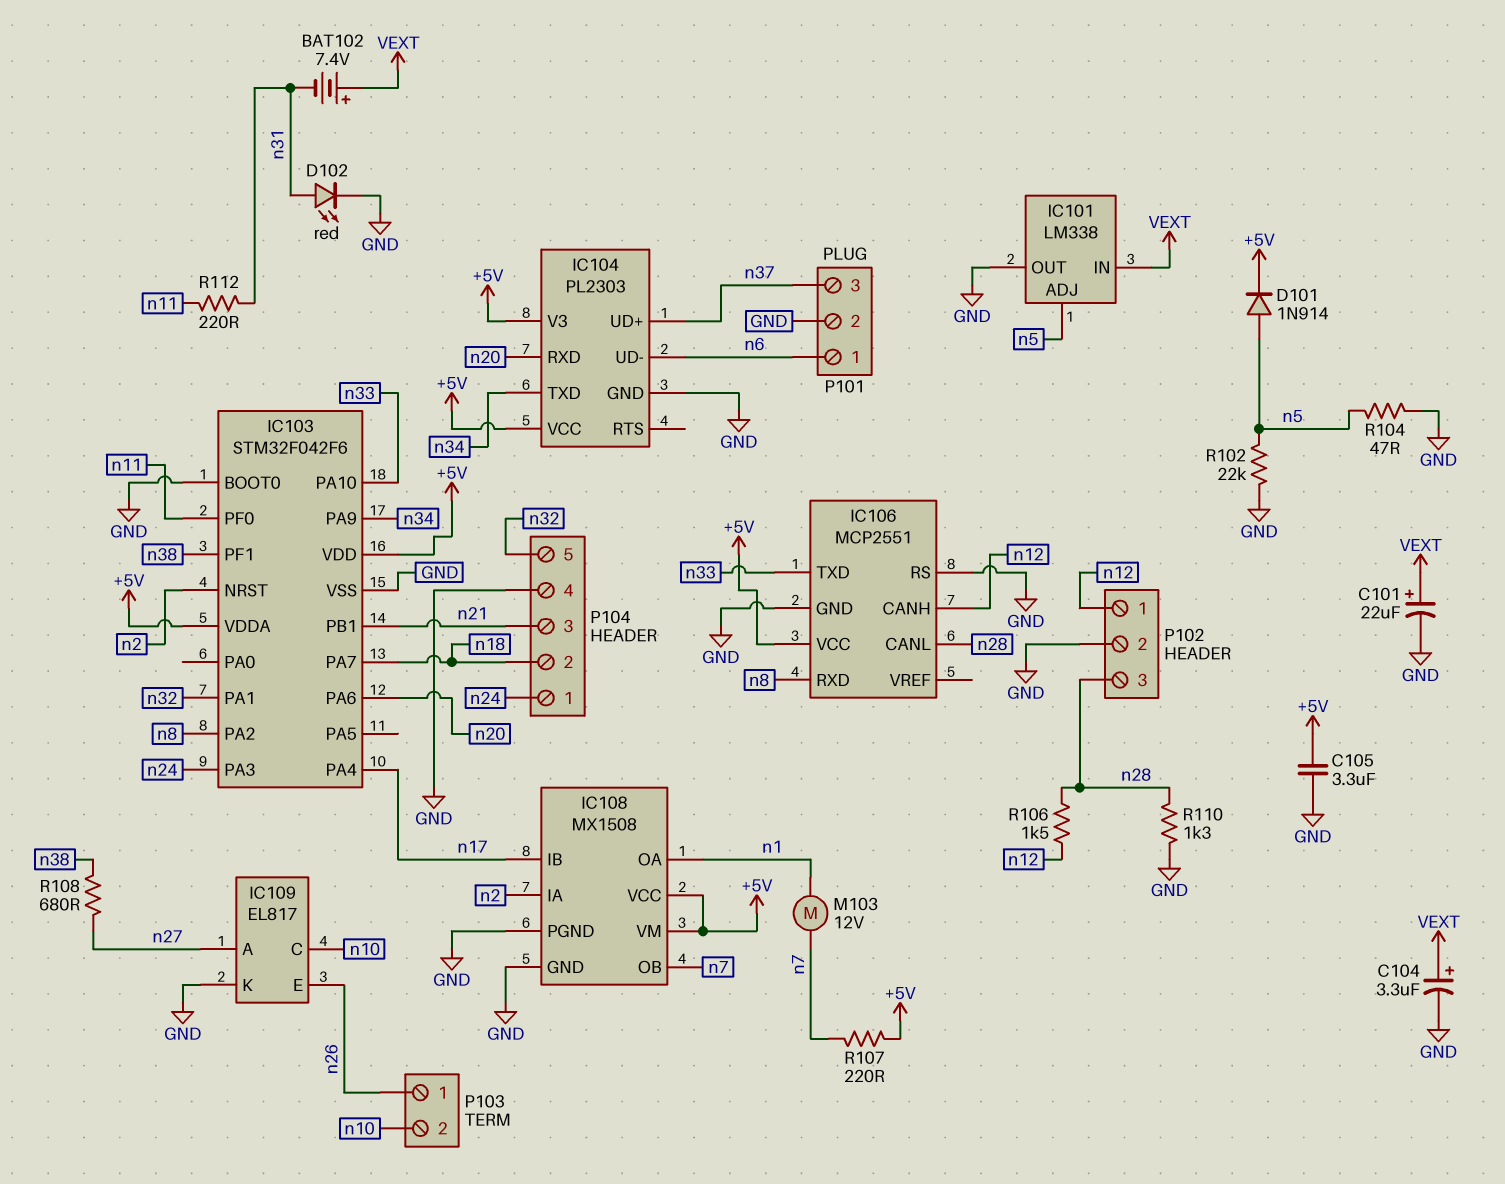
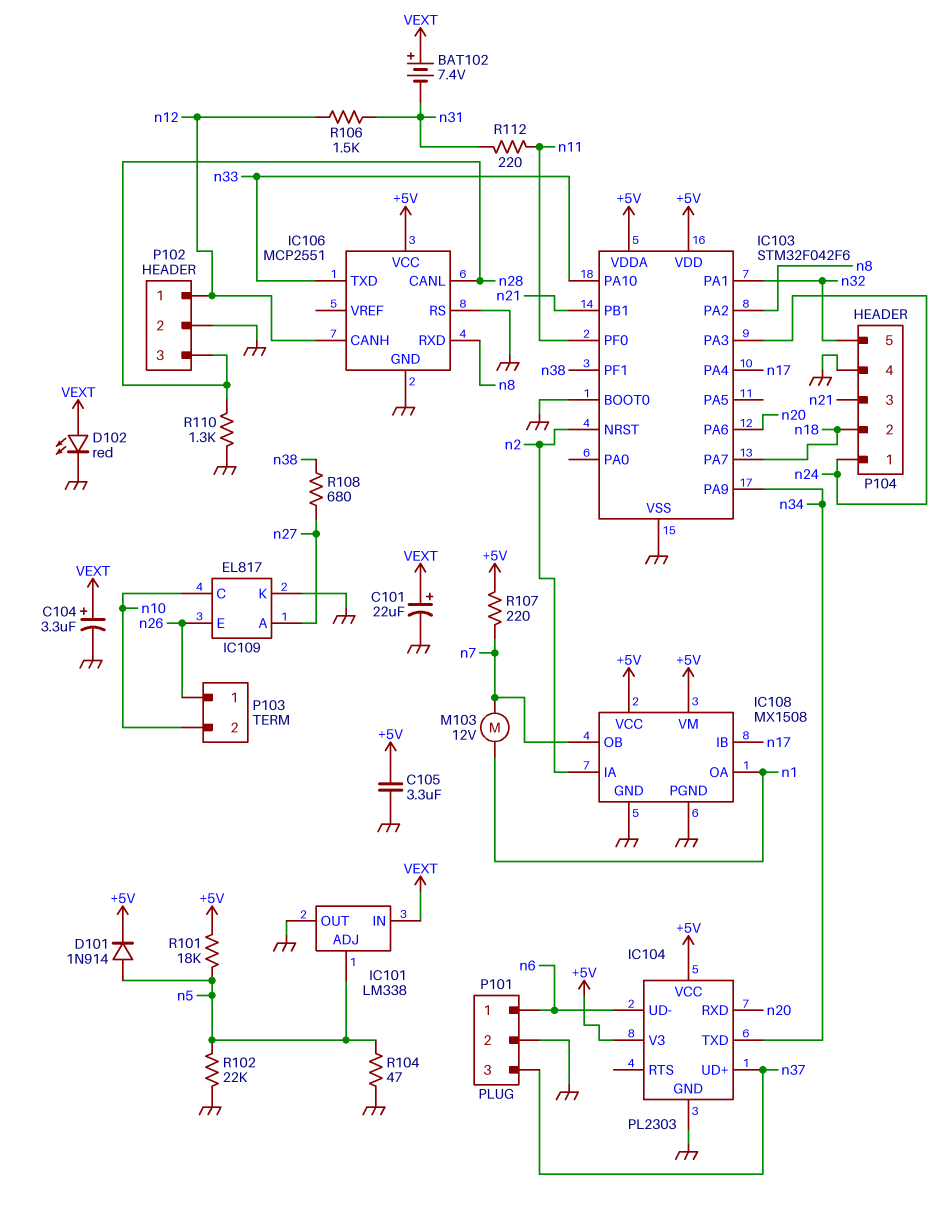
D102: LED red (A n31, K GND) -> LED red (A VEXT, K GND)
R101: none -> 18k (+5V, n5)
R106: 1.5k (n12, n28) -> 1.5k (n12, n31)

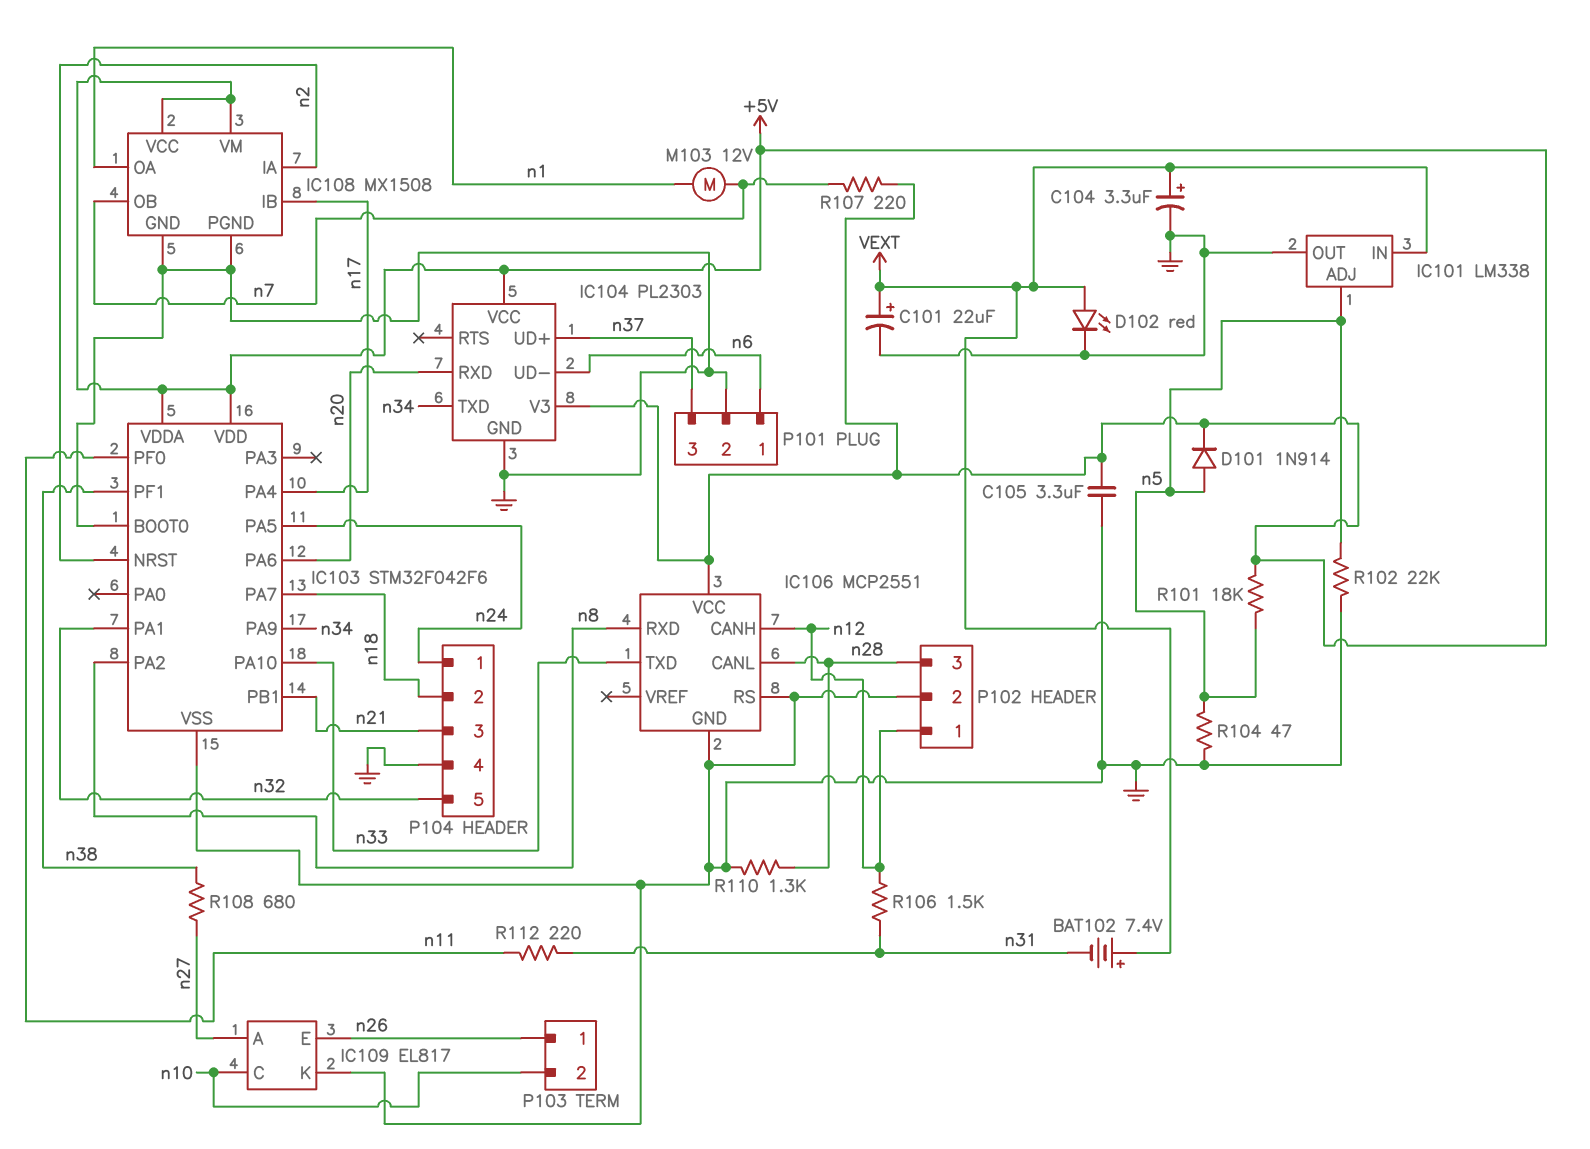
IC103 pin PA3: n24 -> none
IC103 pin PA5: none -> n24

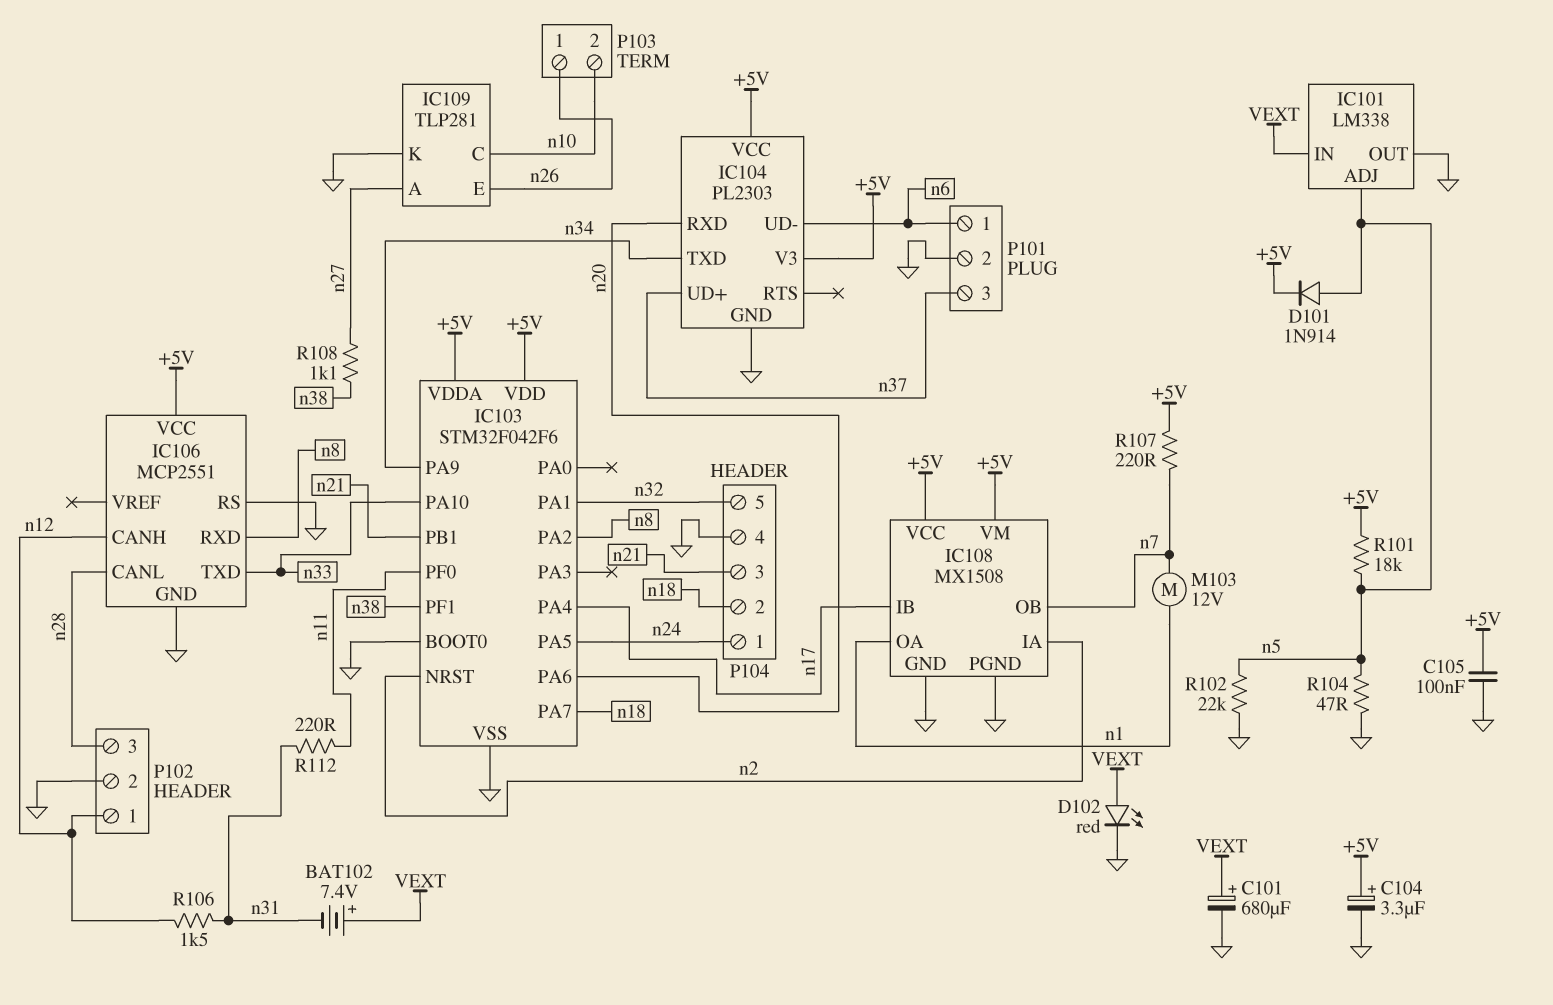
C101: 22uF (plus VEXT, minus GND) -> 680uF (plus VEXT, minus GND)
C104: 3.3uF (plus VEXT, minus GND) -> 3.3uF (plus +5V, minus GND)
C105: 3.3uF (+5V, GND) -> 100nF (+5V, GND)
IC109: EL817 -> TLP281
R108: 680 (n27, n38) -> 1.1k (n27, n38)
R110: 1.3k (GND, n28) -> none

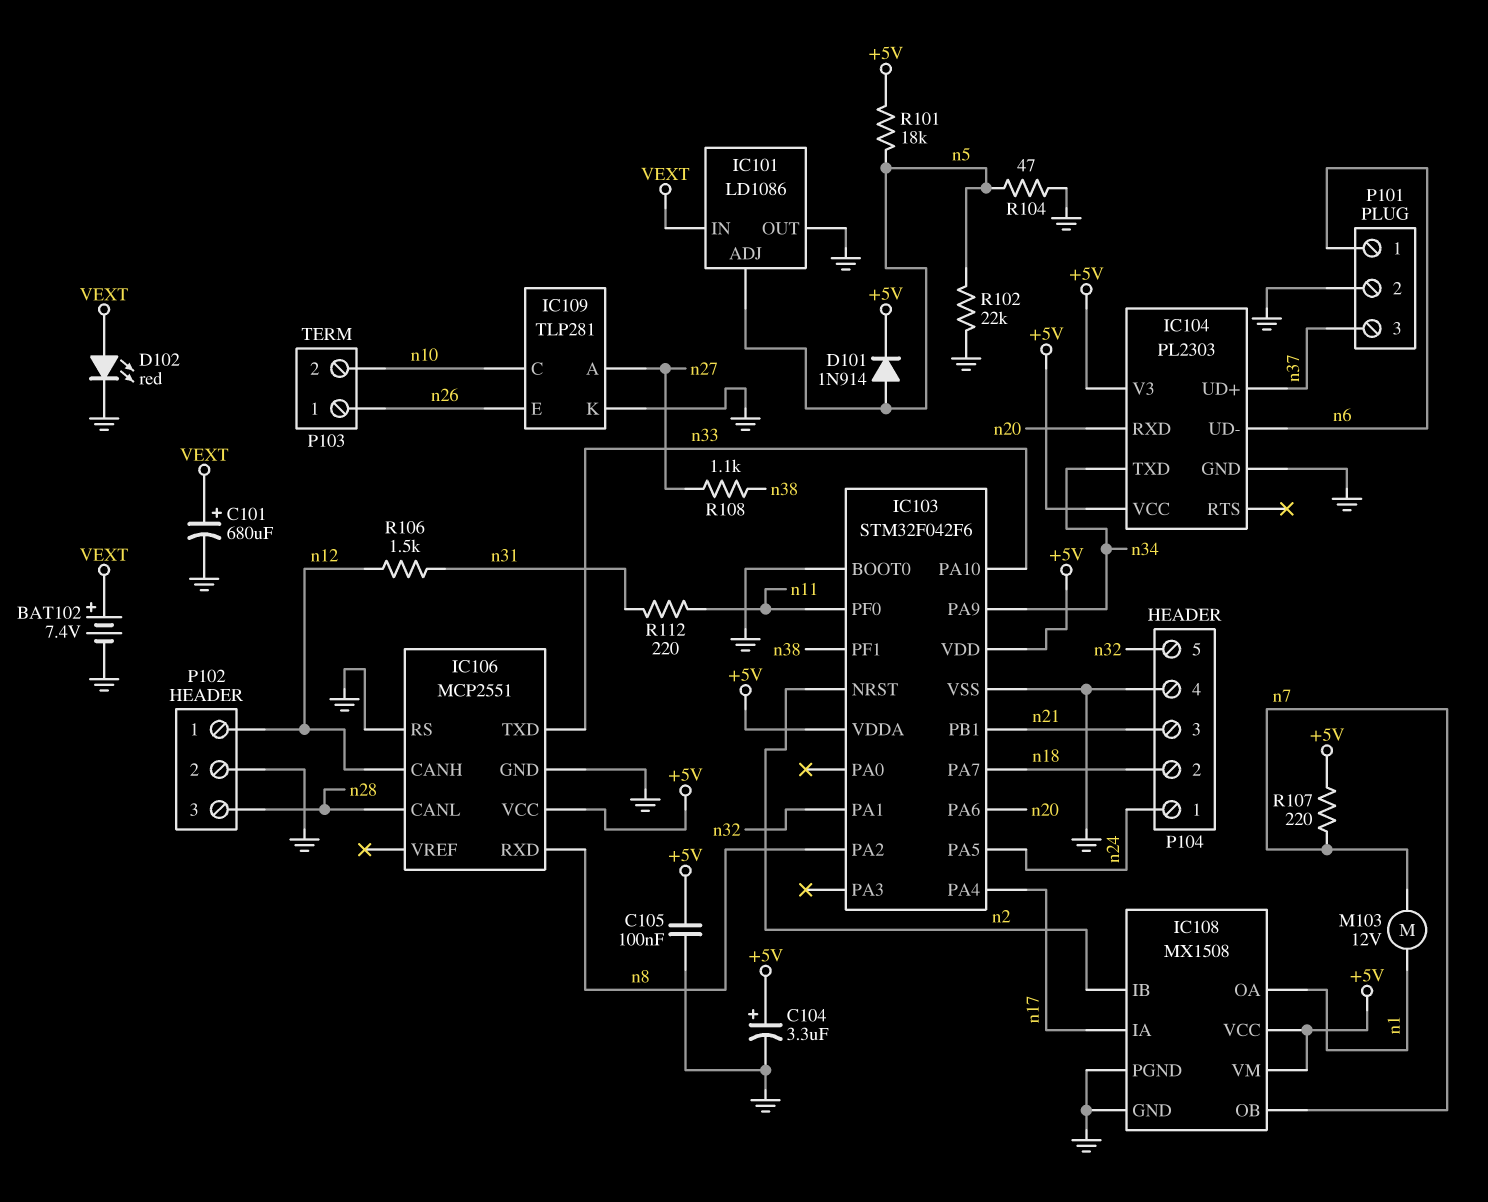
BAT102: 7.4V (plus VEXT, minus n31) -> 7.4V (plus VEXT, minus GND)
IC101: LM338 -> LD1086
IC108 pin IA: n2 -> n17
IC108 pin IB: n17 -> n2

